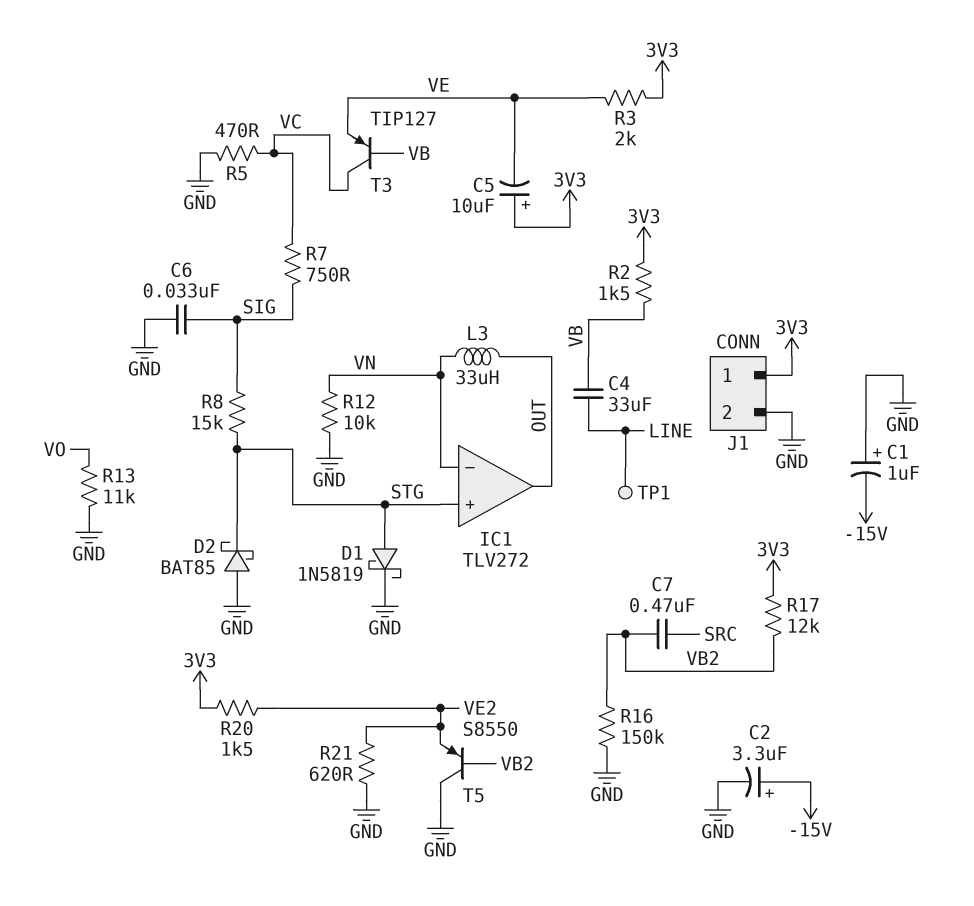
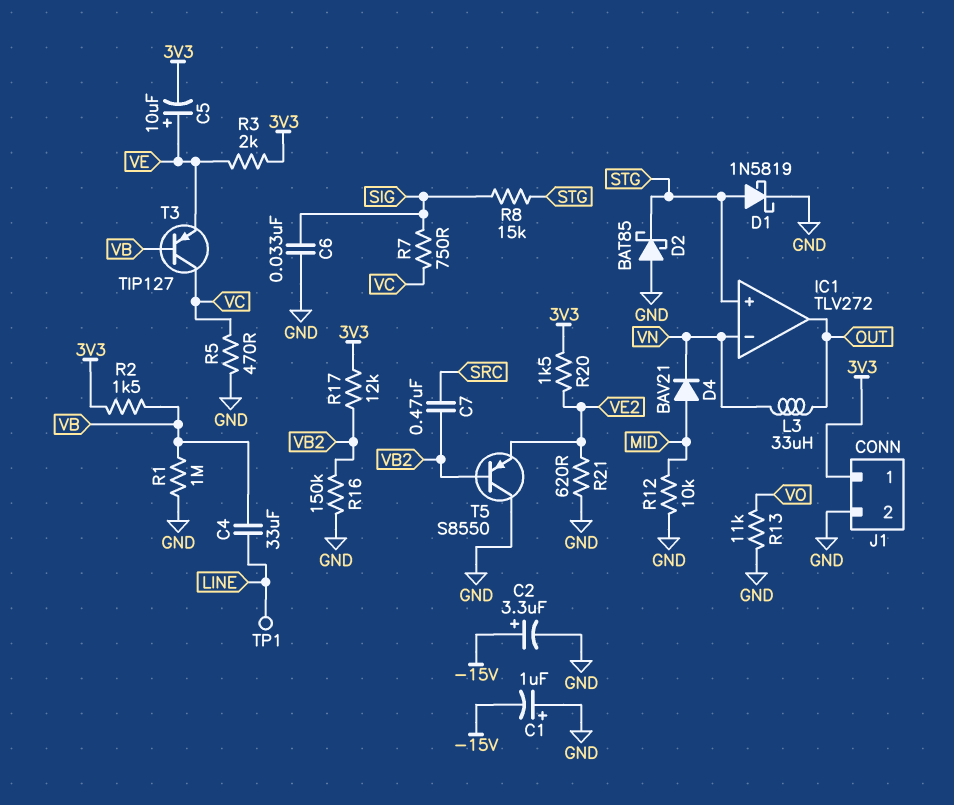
C5: 10uF (plus 3V3, minus VE) -> 10uF (plus VE, minus 3V3)
D4: none -> diode BAV21 (A MID, K VN)
R1: none -> 1M (GND, VB)
R12: 10k (GND, VN) -> 10k (GND, MID)

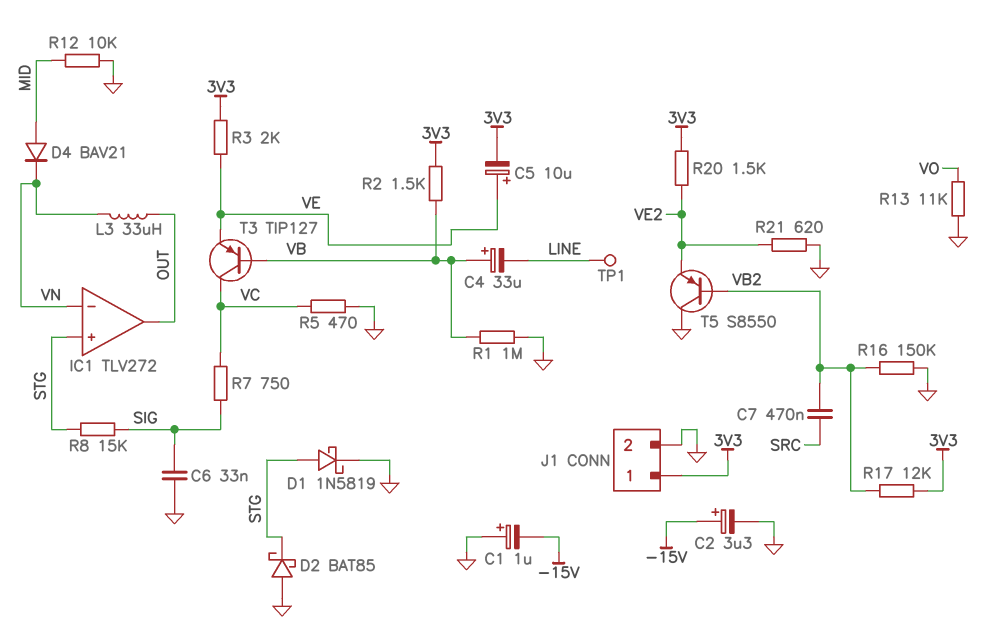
C4: 33uF (LINE, VB) -> 33uF (plus VB, minus LINE)

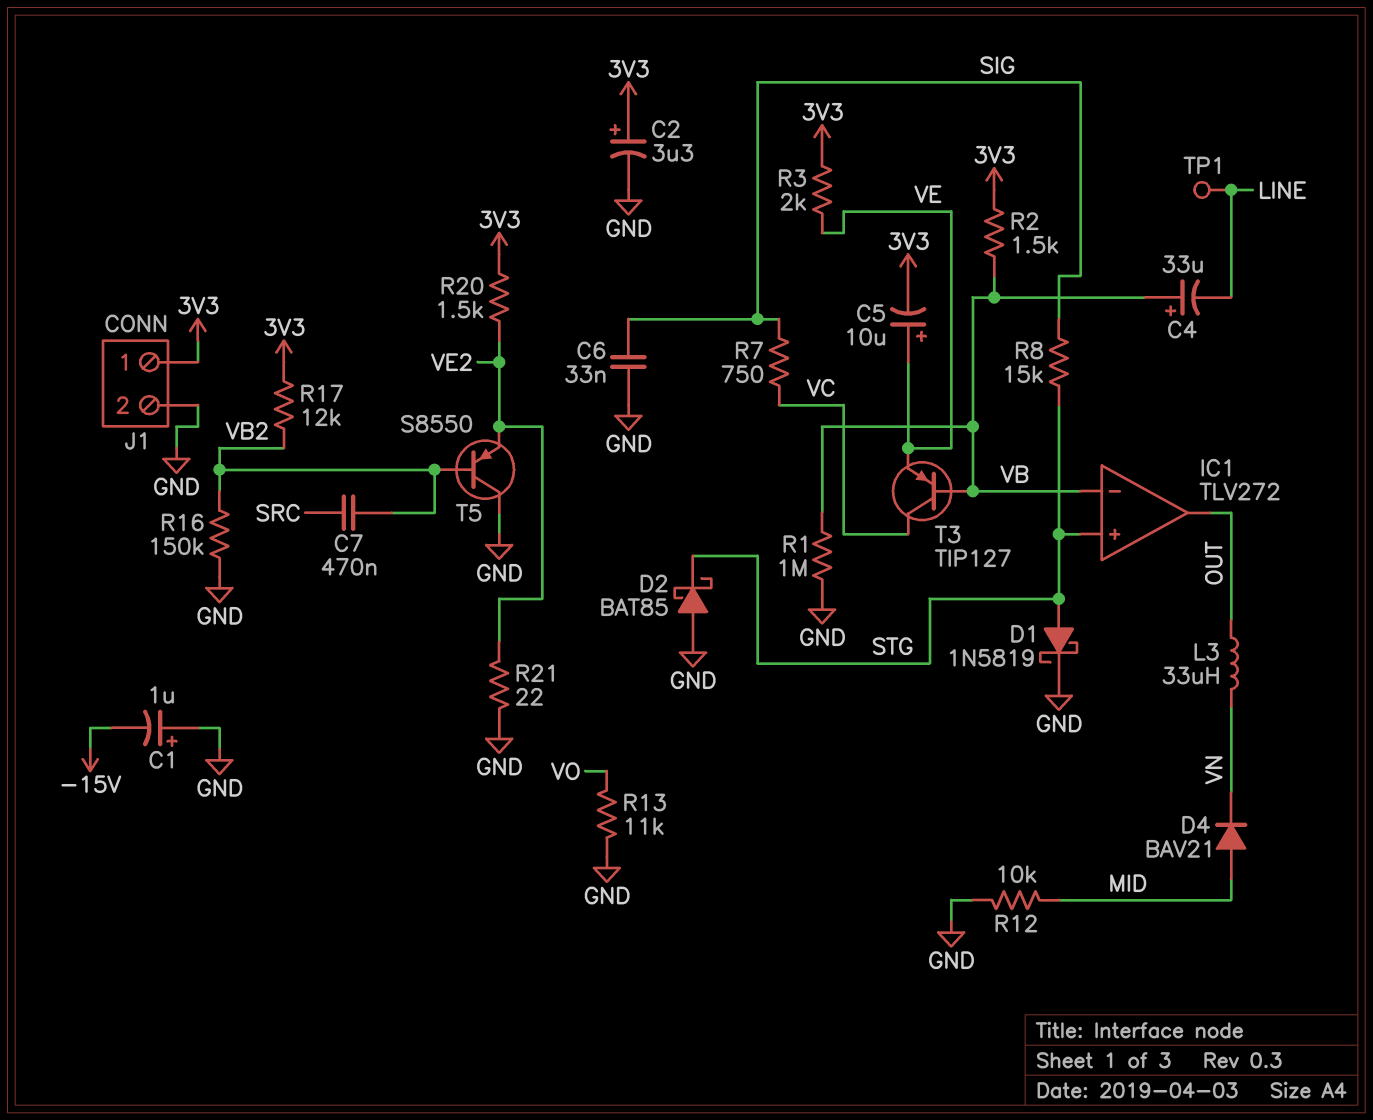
C2: 3.3uF (plus -15V, minus GND) -> 3.3uF (plus 3V3, minus GND)
IC1 pin in-: VN -> VB
R5: 470 (GND, VC) -> none
R21: 620 (GND, VE2) -> 22 (GND, VE2)

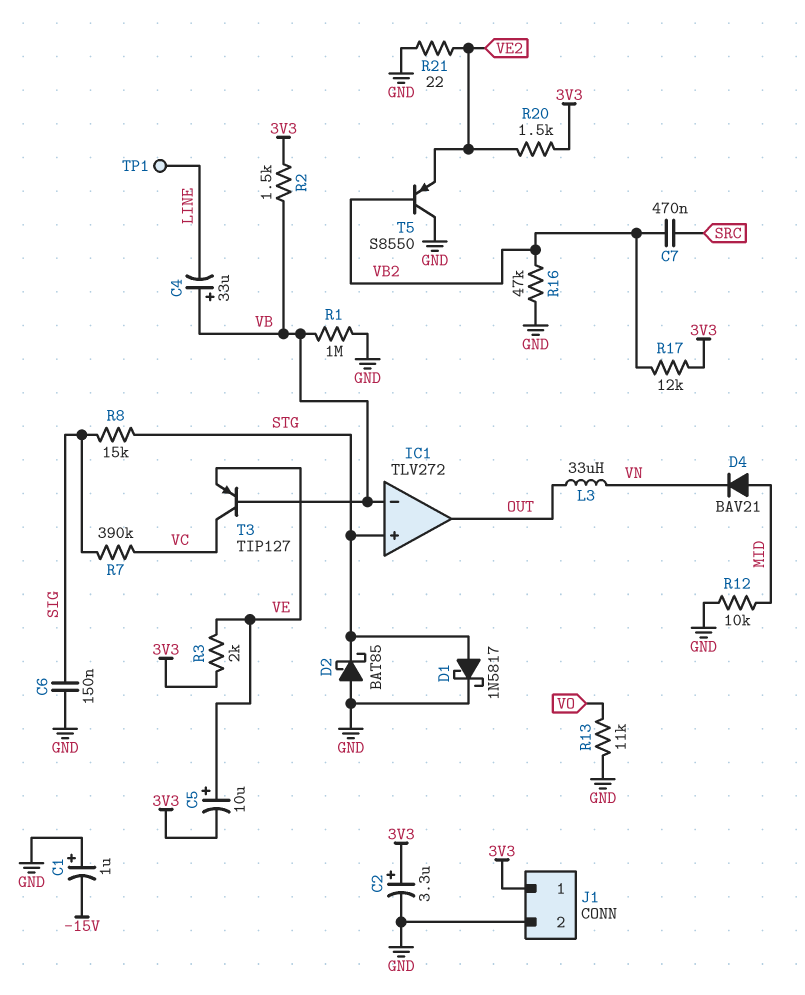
C6: 33nF (GND, SIG) -> 150nF (GND, SIG)
D1: schottky 1N5819 (A STG, K GND) -> schottky 1N5817 (A STG, K GND)
R7: 750 (SIG, VC) -> 390k (SIG, VC)
R16: 150k (GND, VB2) -> 47k (GND, VB2)

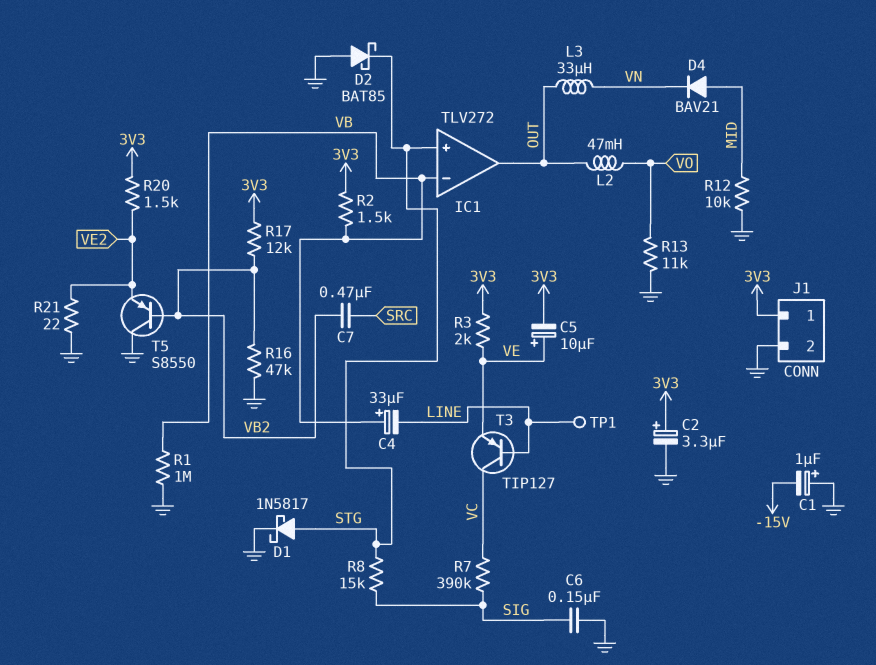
L2: none -> 47mH (OUT, VO)
T3: PNP TIP127 (B VB, C VC, E VE) -> PNP TIP127 (B LINE, C VC, E VE)

